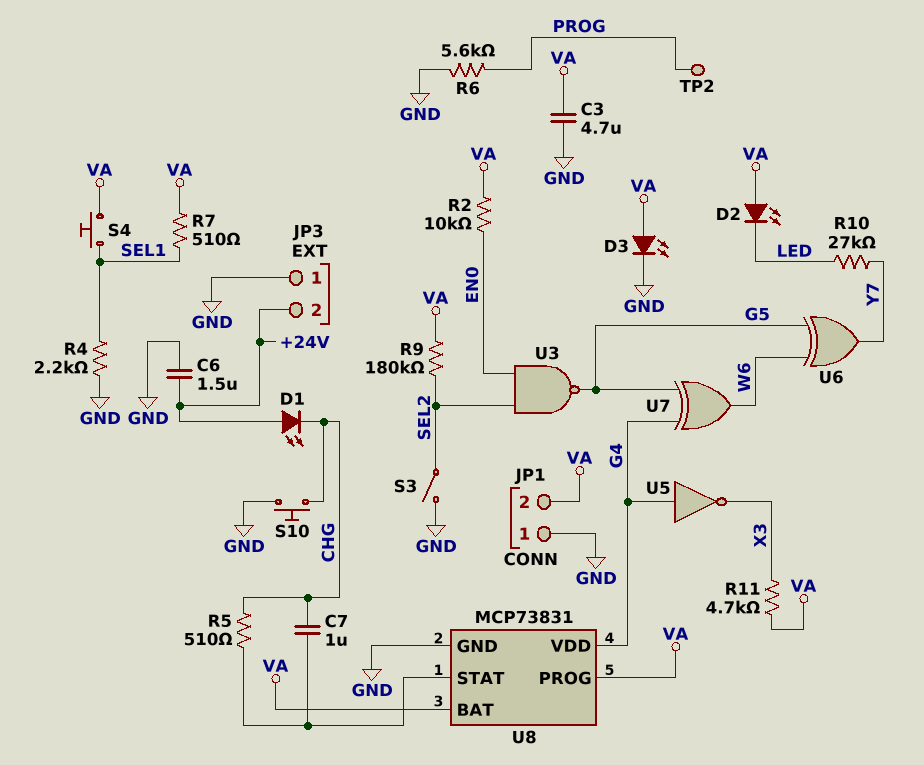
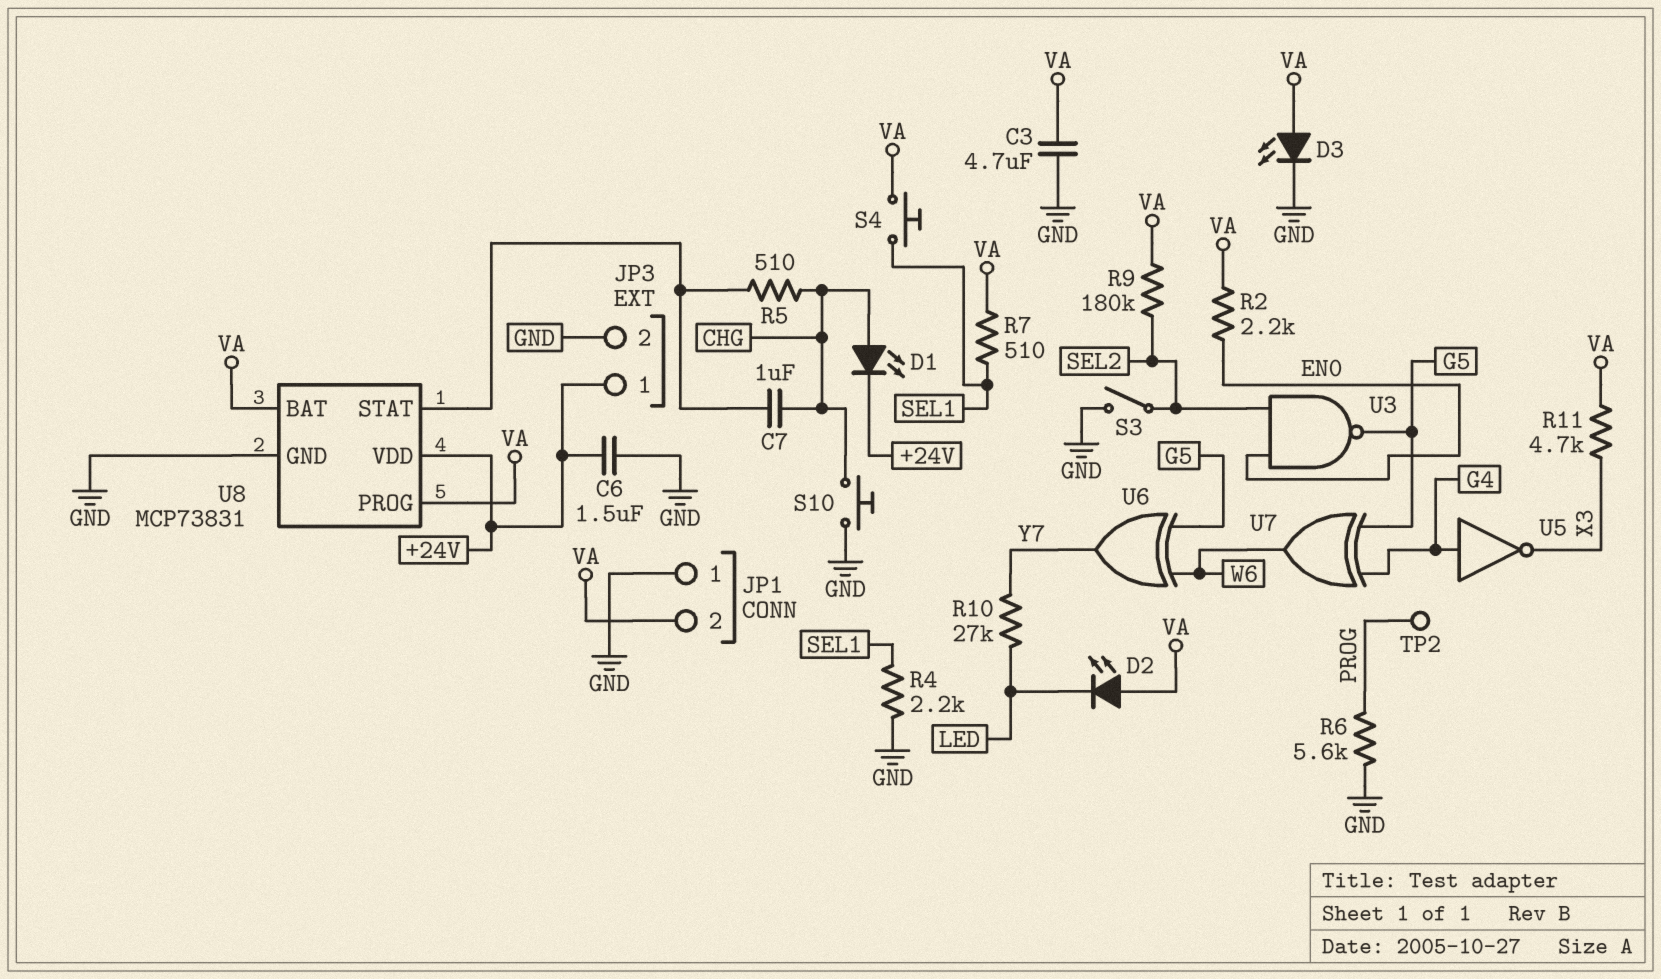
D1: LED (A +24V, K CHG) -> LED (A CHG, K +24V)
JP3 pin 1: GND -> +24V
JP3 pin 2: +24V -> GND
R2: 10k (EN0, VA) -> 2.2k (EN0, VA)
U8 pin VDD: G4 -> +24V

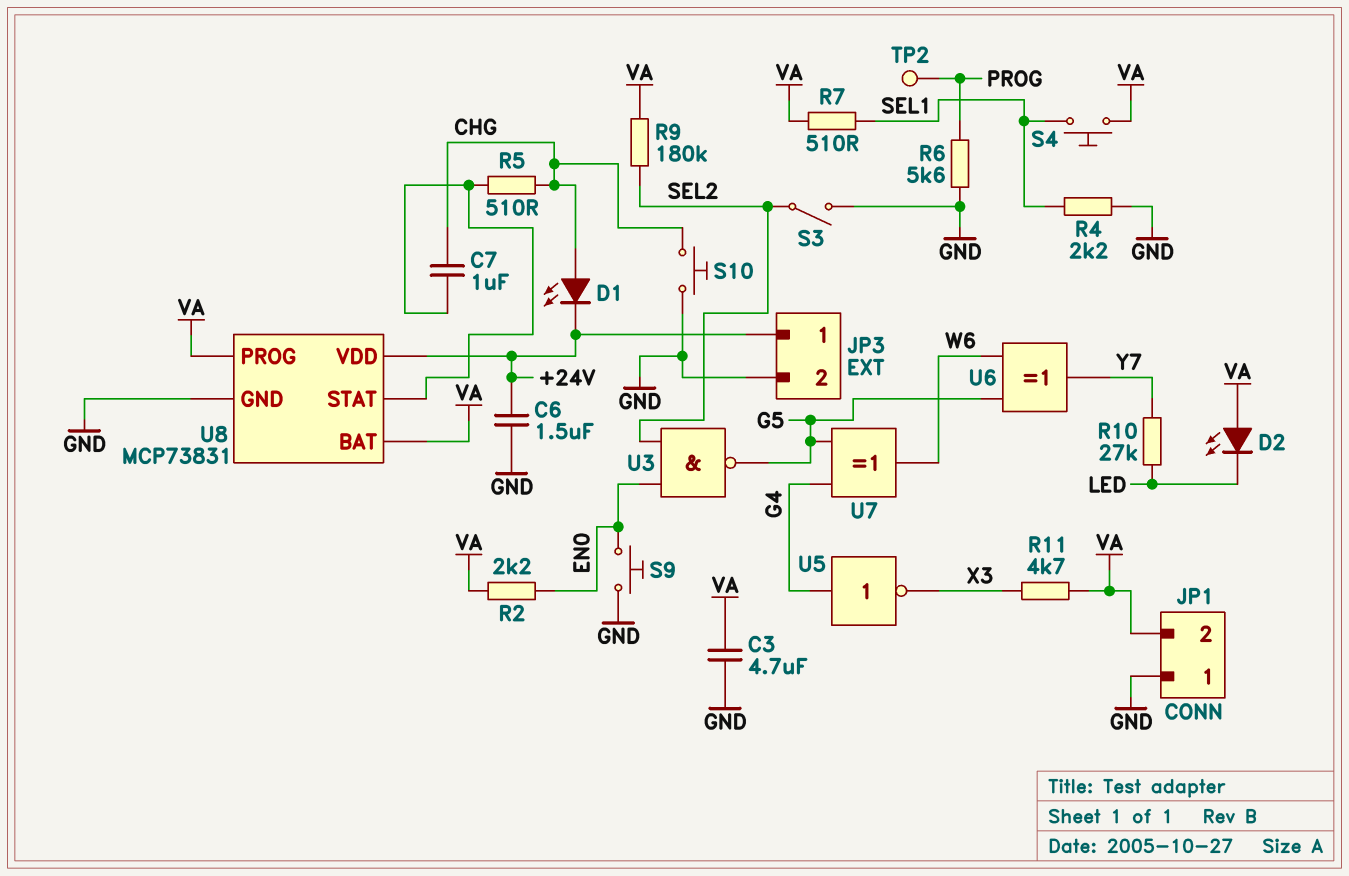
D3: LED (A VA, K GND) -> none
S9: none -> button (EN0, GND)

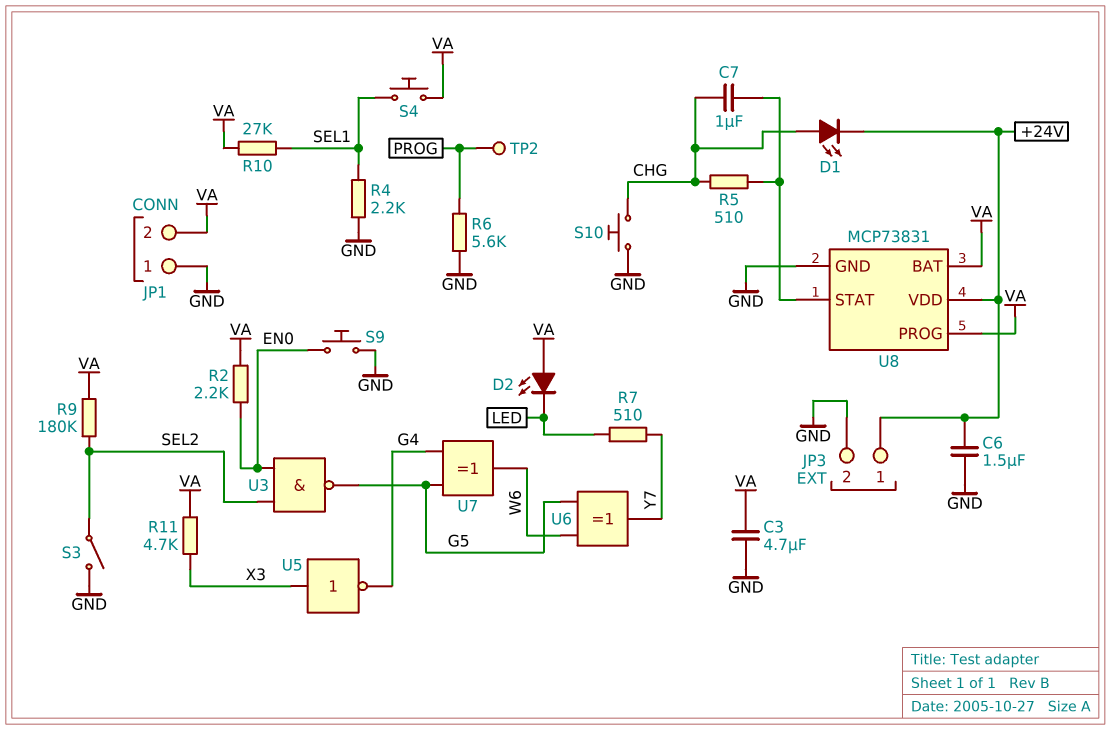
R7: 510 (SEL1, VA) -> 510 (LED, Y7)
R10: 27k (LED, Y7) -> 27k (SEL1, VA)
U5: NOT (in G4, out X3) -> NOT (in X3, out G4)

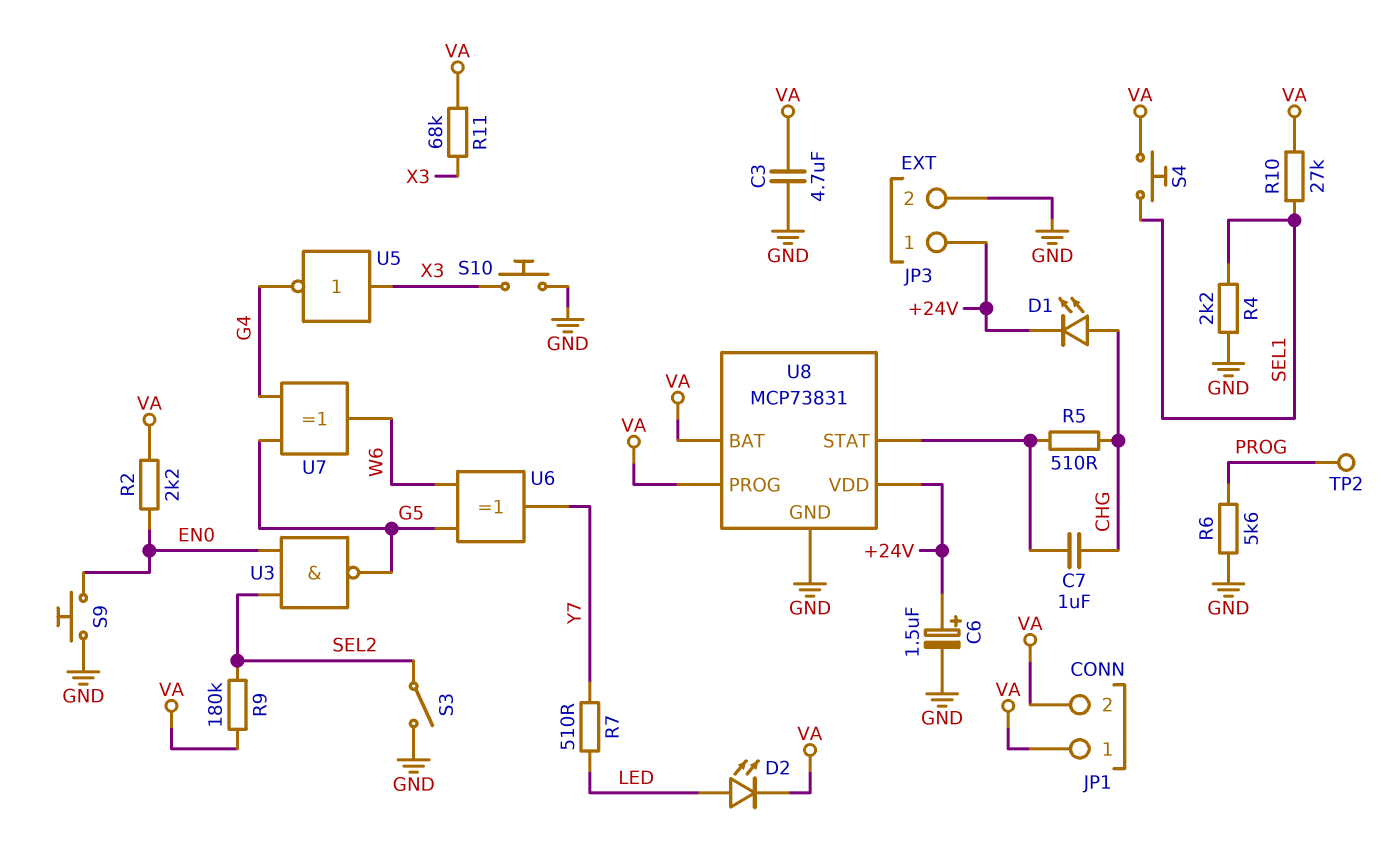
C6: 1.5uF (+24V, GND) -> 1.5uF (plus +24V, minus GND)
D2: LED (A VA, K LED) -> LED (A LED, K VA)
JP1 pin 1: GND -> VA
R11: 4.7k (VA, X3) -> 68k (VA, X3)
S10: button (CHG, GND) -> button (GND, X3)

